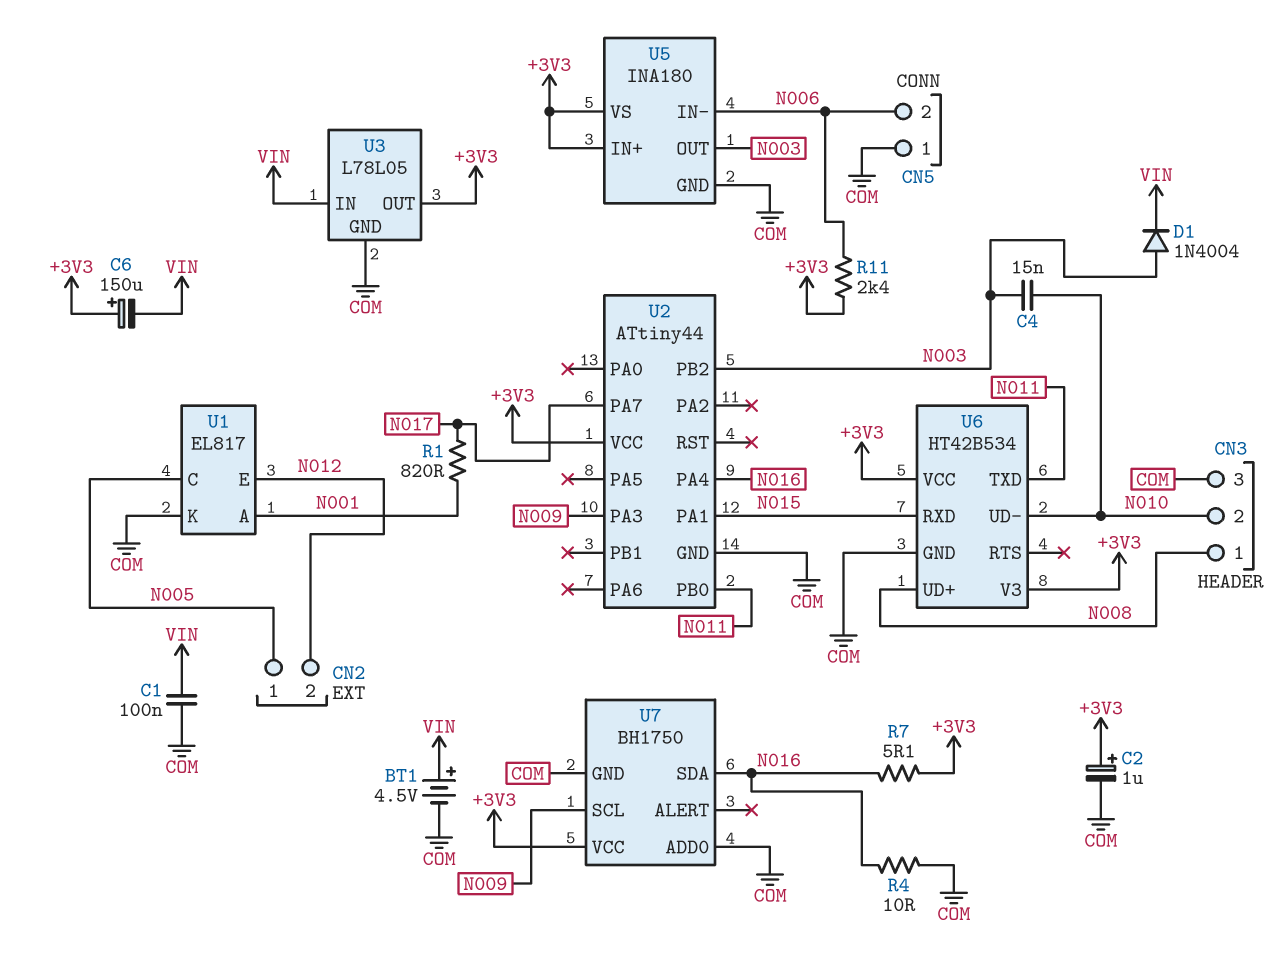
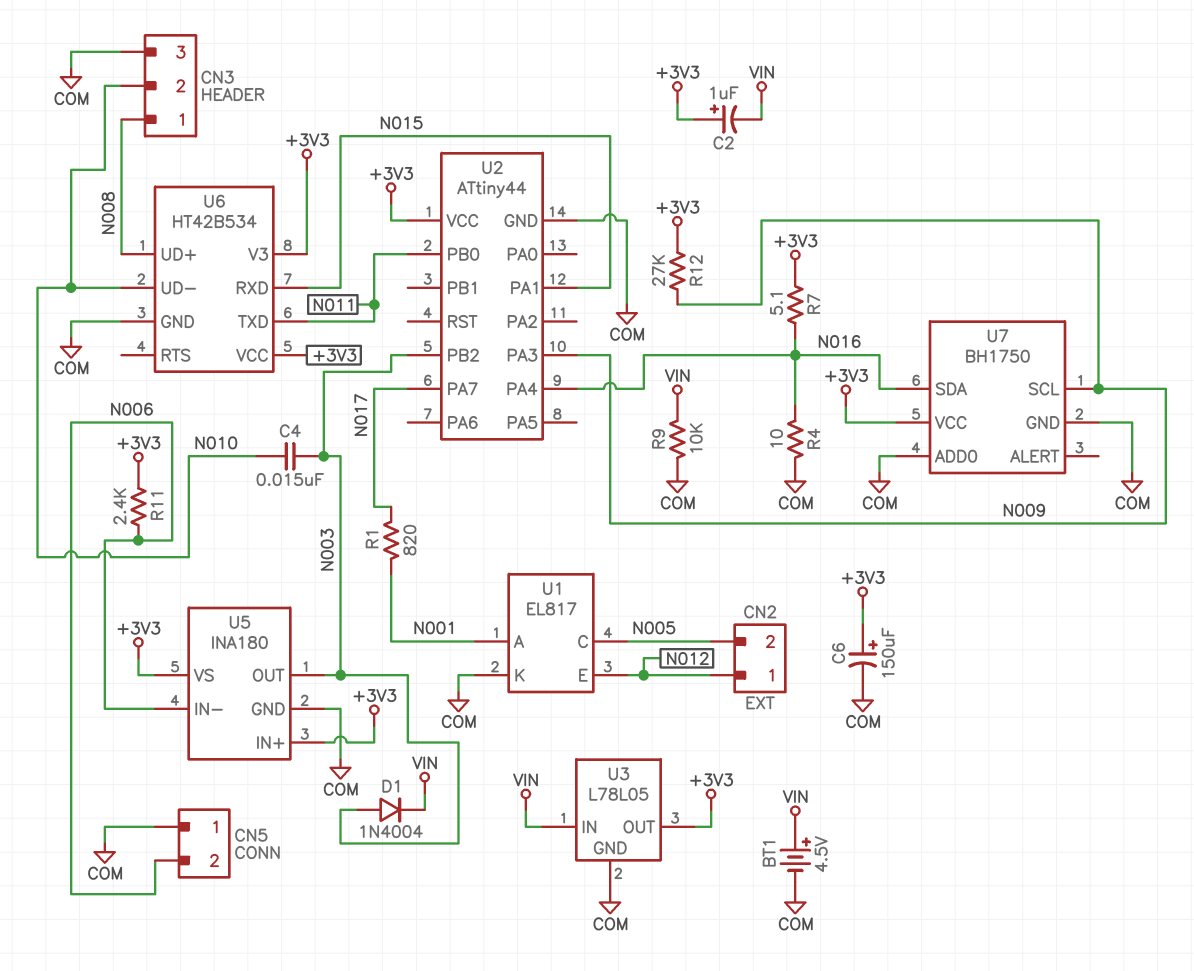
C1: 100nF (COM, VIN) -> none
C2: 1uF (plus +3V3, minus COM) -> 1uF (plus +3V3, minus VIN)
C6: 150uF (plus +3V3, minus VIN) -> 150uF (plus +3V3, minus COM)
CN2 pin 1: N005 -> N012
CN2 pin 2: N012 -> N005
R9: none -> 10k (COM, VIN)
R12: none -> 27k (+3V3, N009)

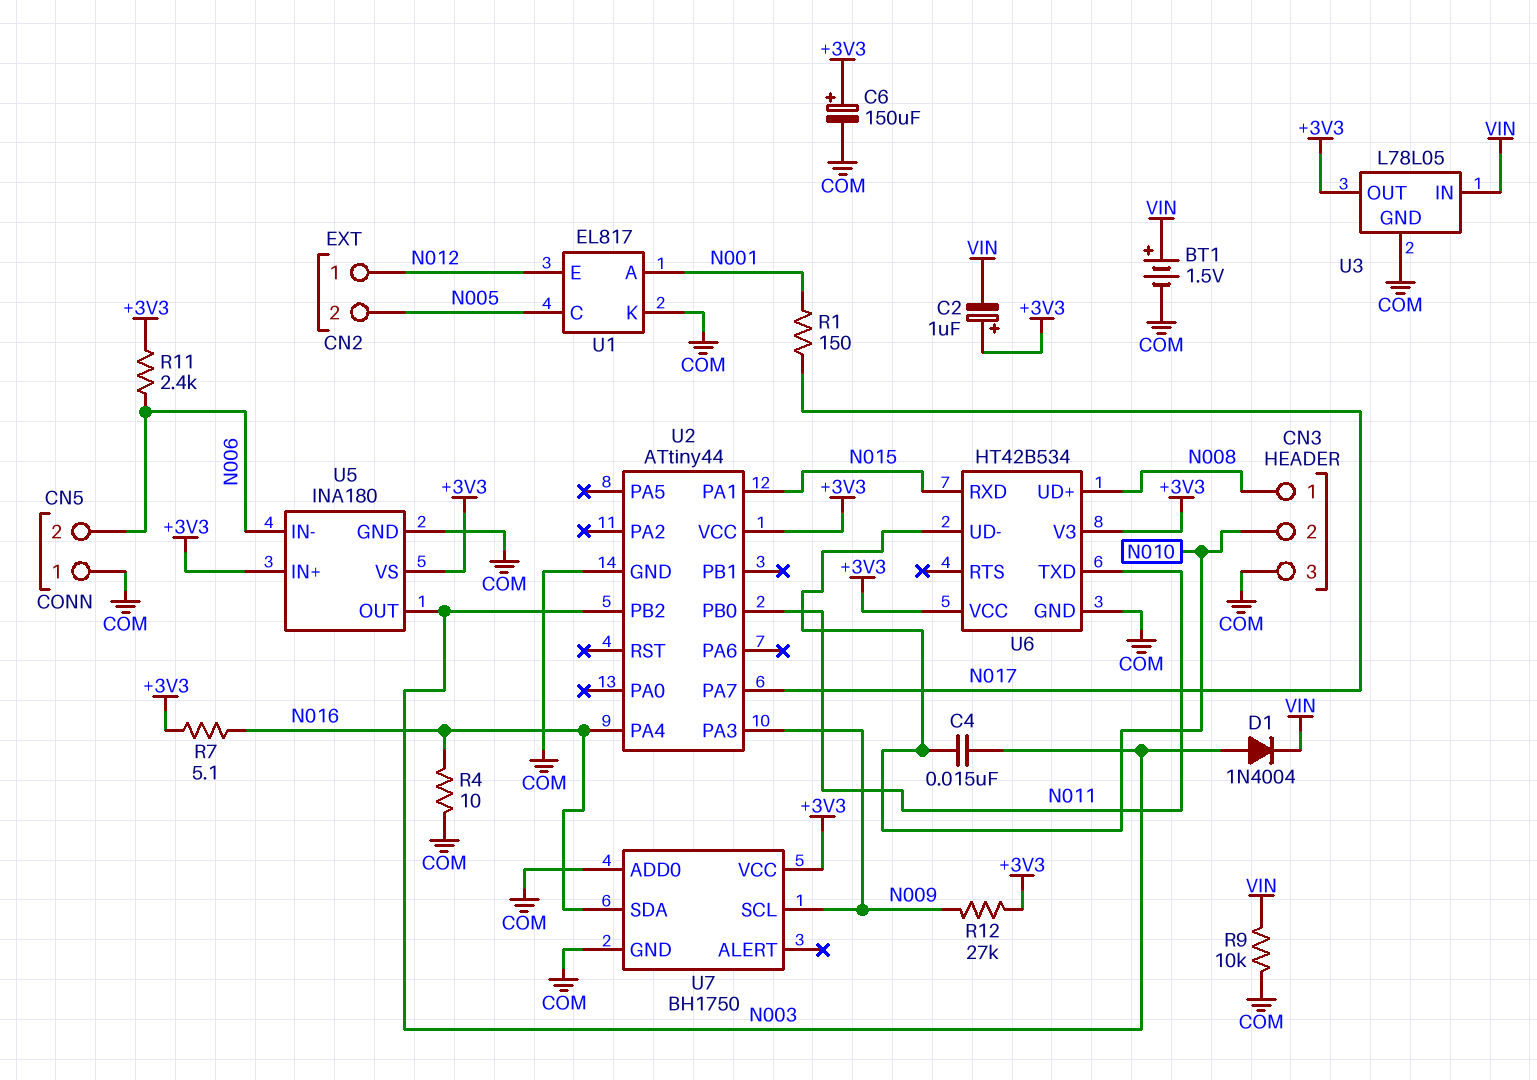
BT1: 4.5V (plus VIN, minus COM) -> 1.5V (plus VIN, minus COM)
R1: 820 (N001, N017) -> 150 (N001, N017)

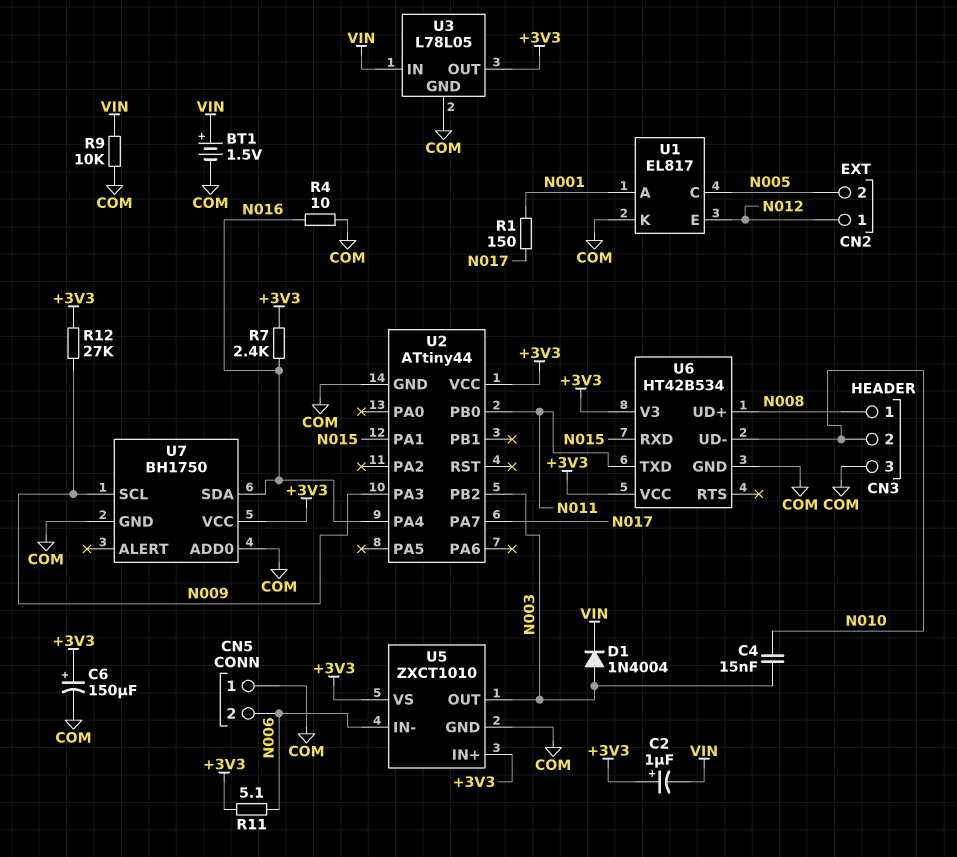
R7: 5.1 (+3V3, N016) -> 2.4k (+3V3, N016)
R11: 2.4k (+3V3, N006) -> 5.1 (+3V3, N006)
U5: INA180 -> ZXCT1010

